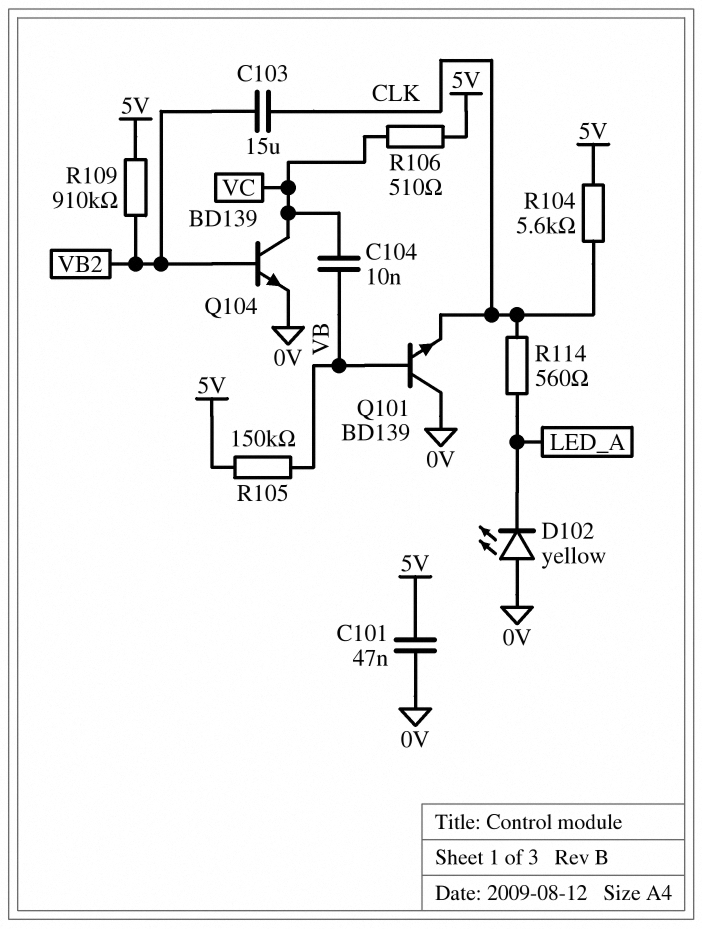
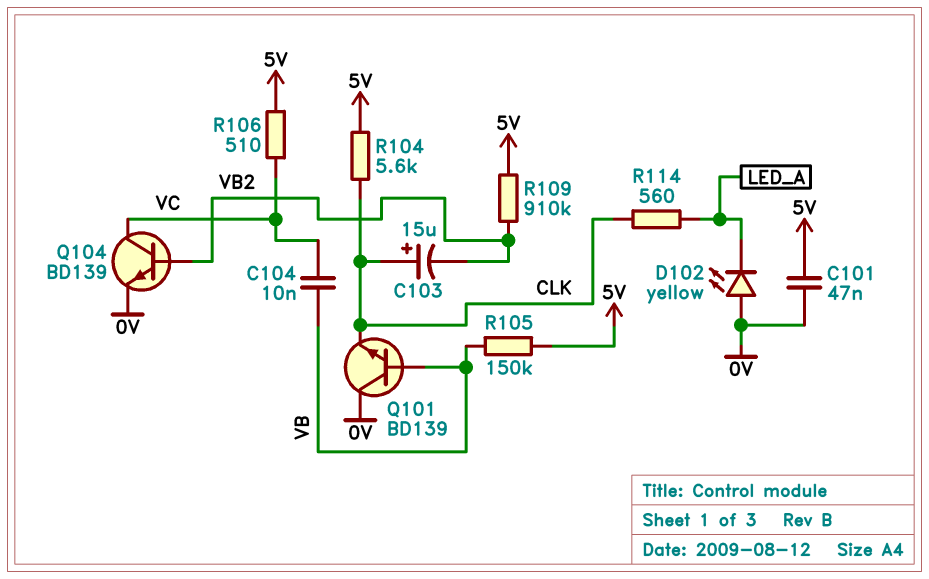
C103: 15uF (CLK, VB2) -> 15uF (plus CLK, minus VB2)

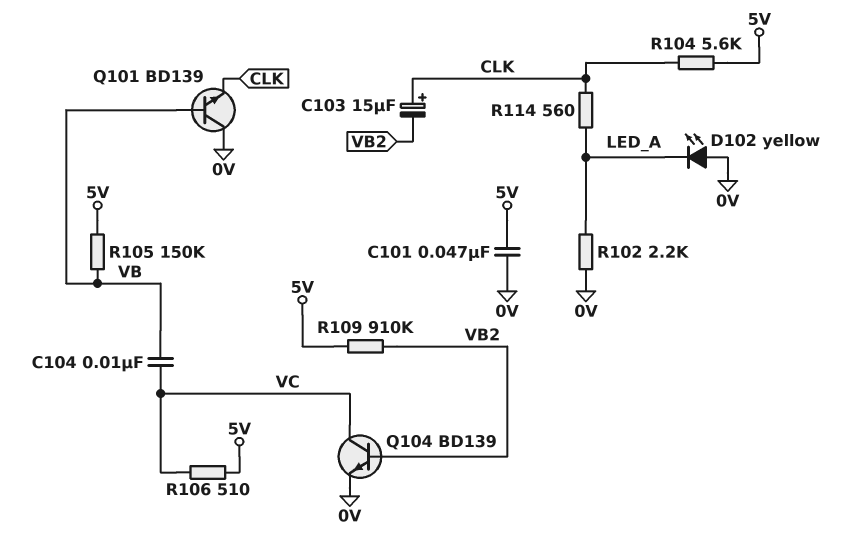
R102: none -> 2.2k (0V, LED_A)

